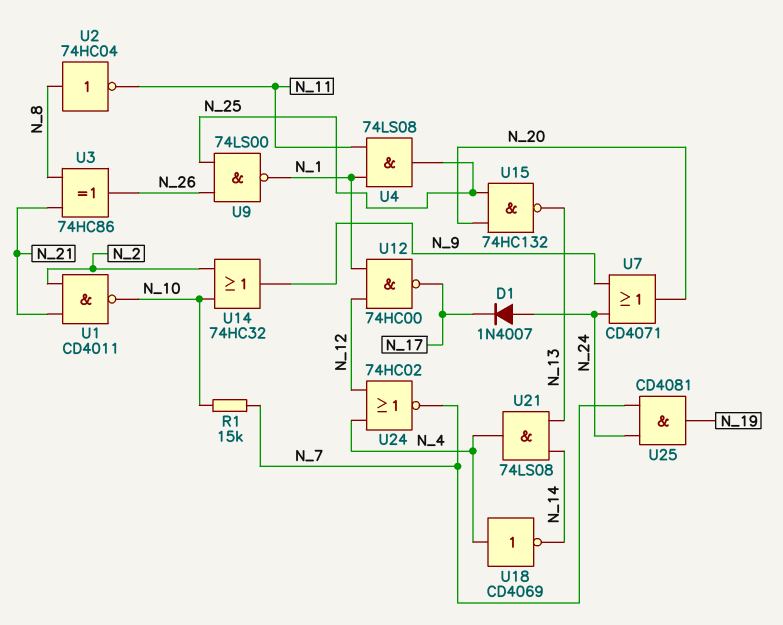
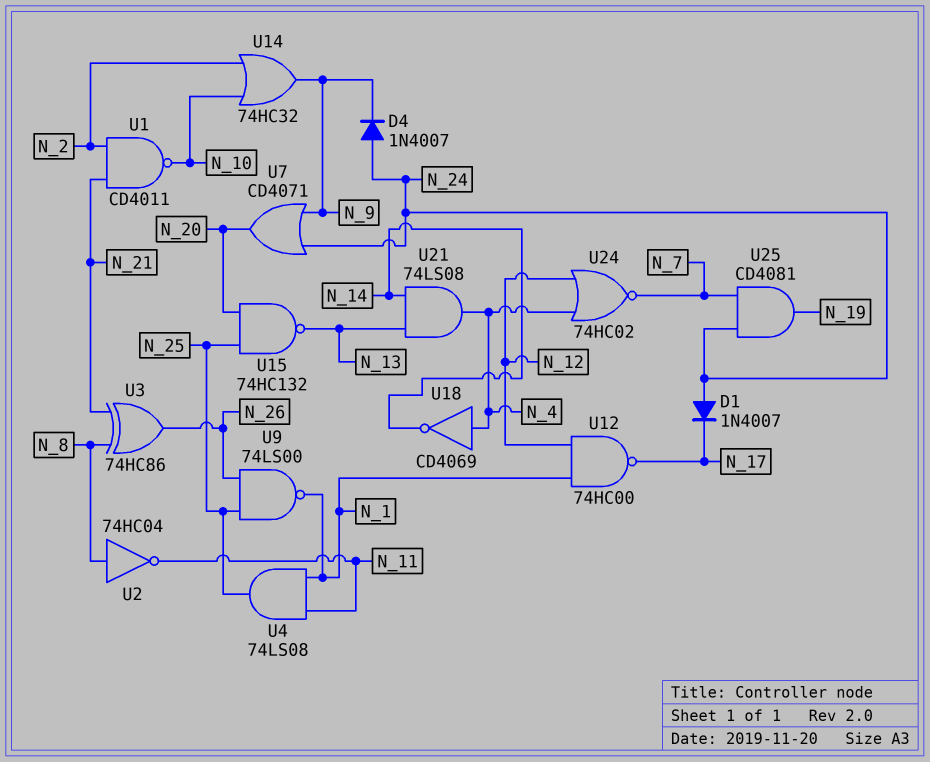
D4: none -> diode 1N4007 (A N_24, K N_9)
R1: 15k (N_7, N_10) -> none

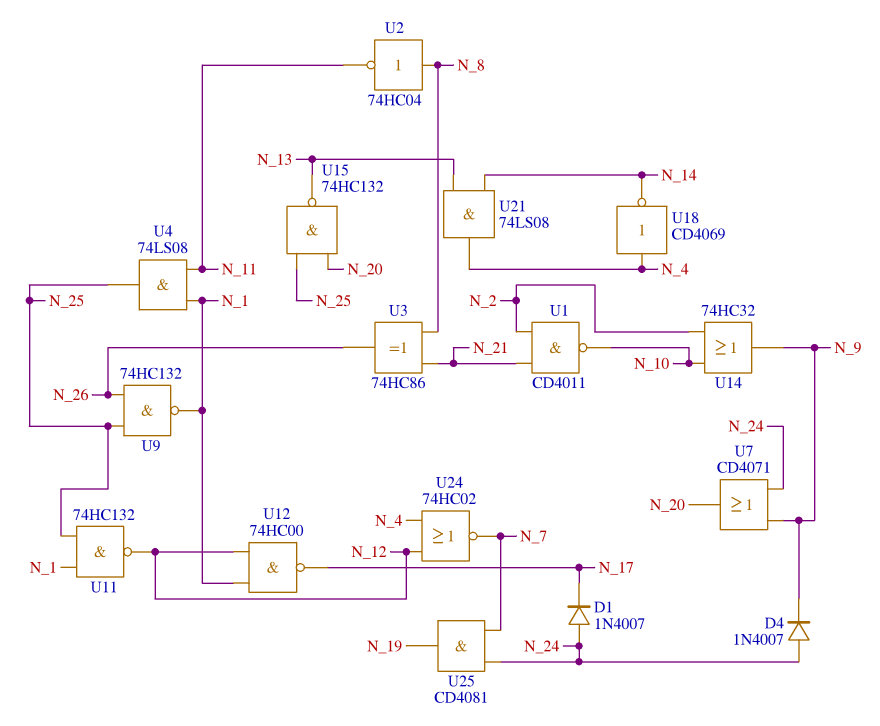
U9: NAND 74LS00 (in N_25, in N_26, out N_1) -> NAND 74HC132 (in N_25, in N_26, out N_1)
U11: none -> NAND 74HC132 (in N_1, in N_25, out N_12)

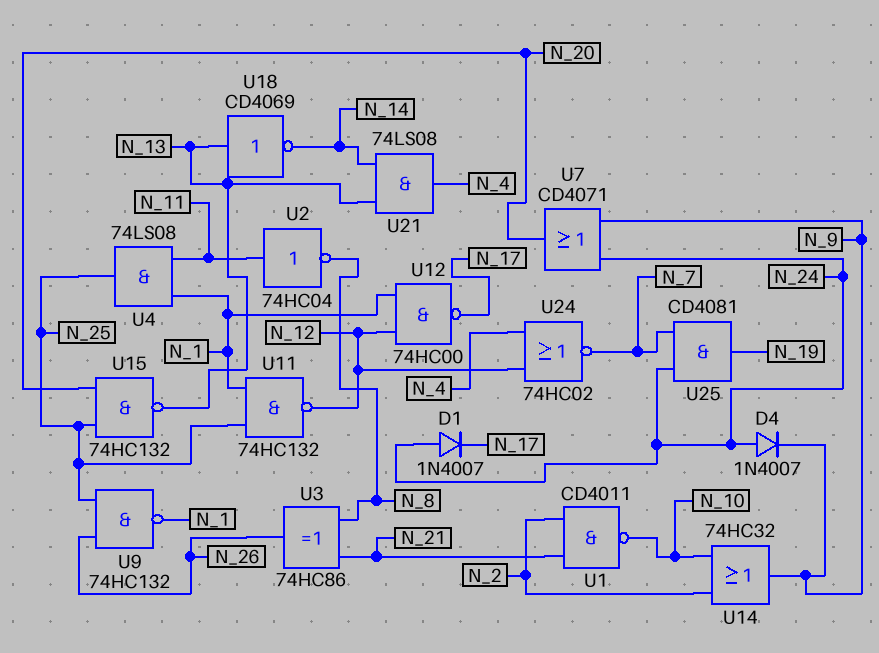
U2: NOT 74HC04 (in N_8, out N_11) -> NOT 74HC04 (in N_11, out N_8)
U18: NOT CD4069 (in N_4, out N_14) -> NOT CD4069 (in N_13, out N_14)

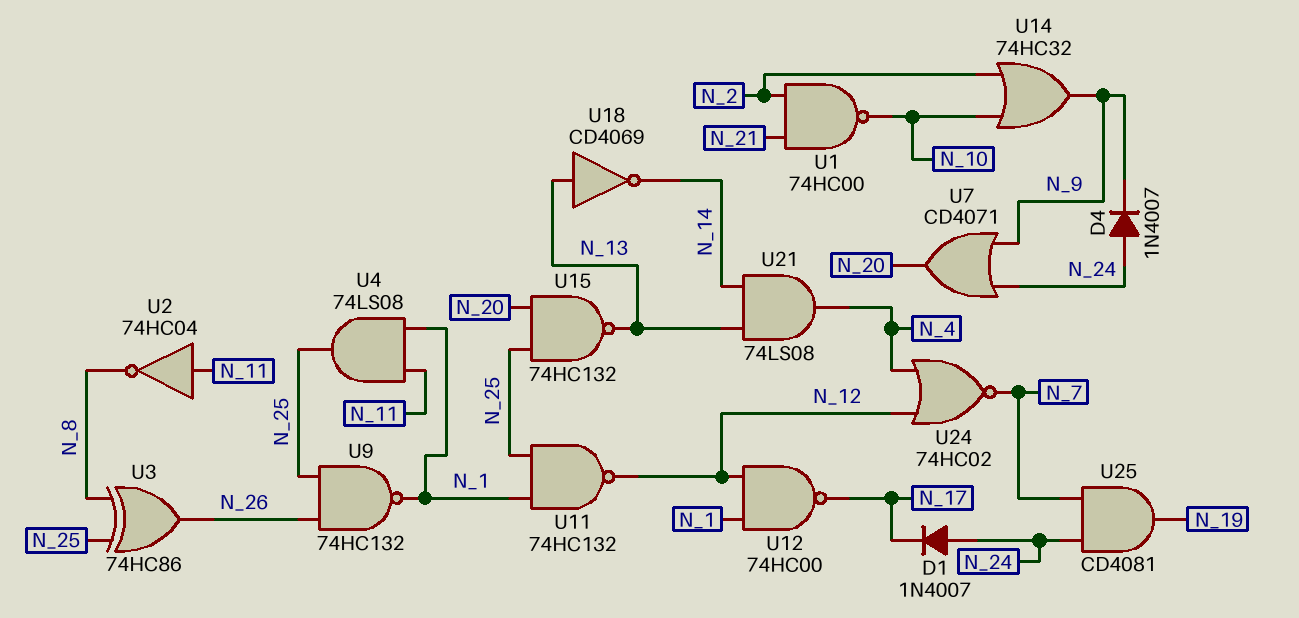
U1: NAND CD4011 (in N_2, in N_21, out N_10) -> NAND 74HC00 (in N_2, in N_21, out N_10)
U3: XOR 74HC86 (in N_8, in N_21, out N_26) -> XOR 74HC86 (in N_8, in N_25, out N_26)

